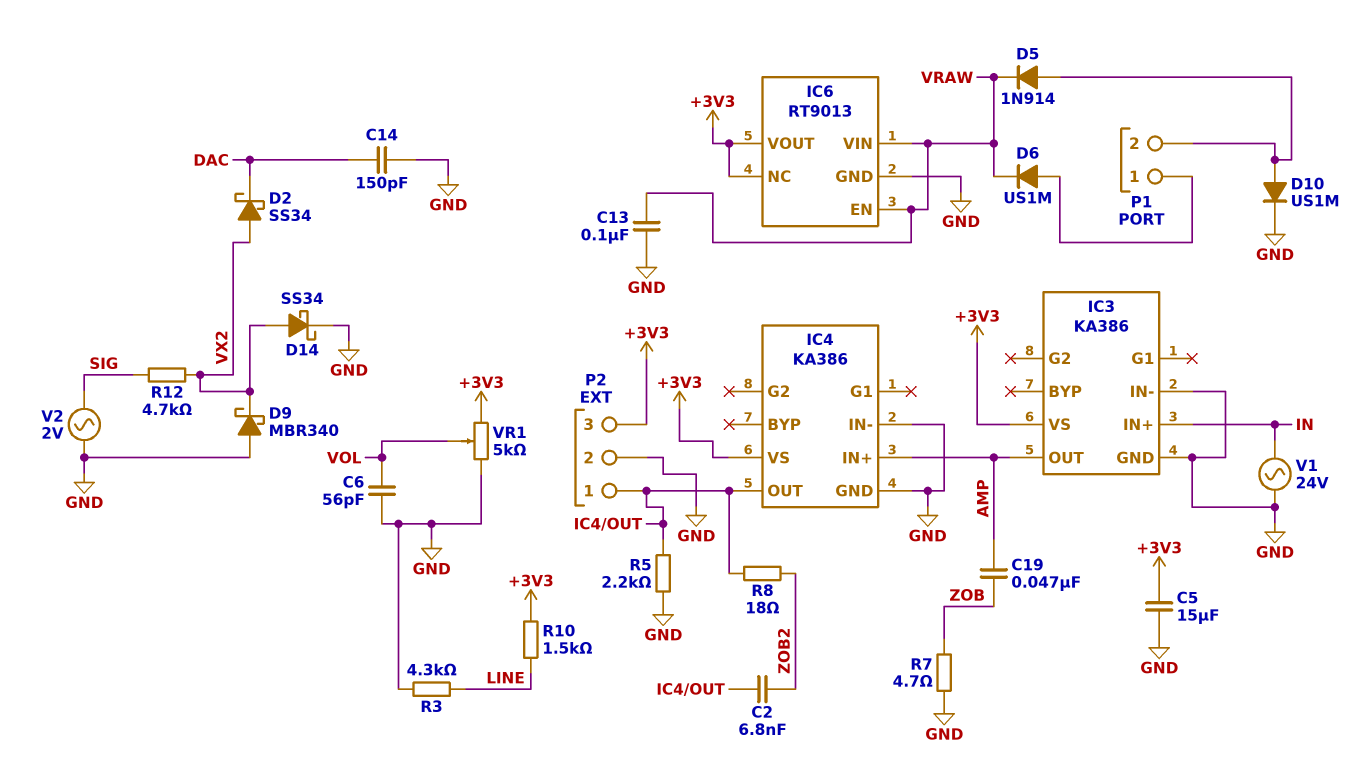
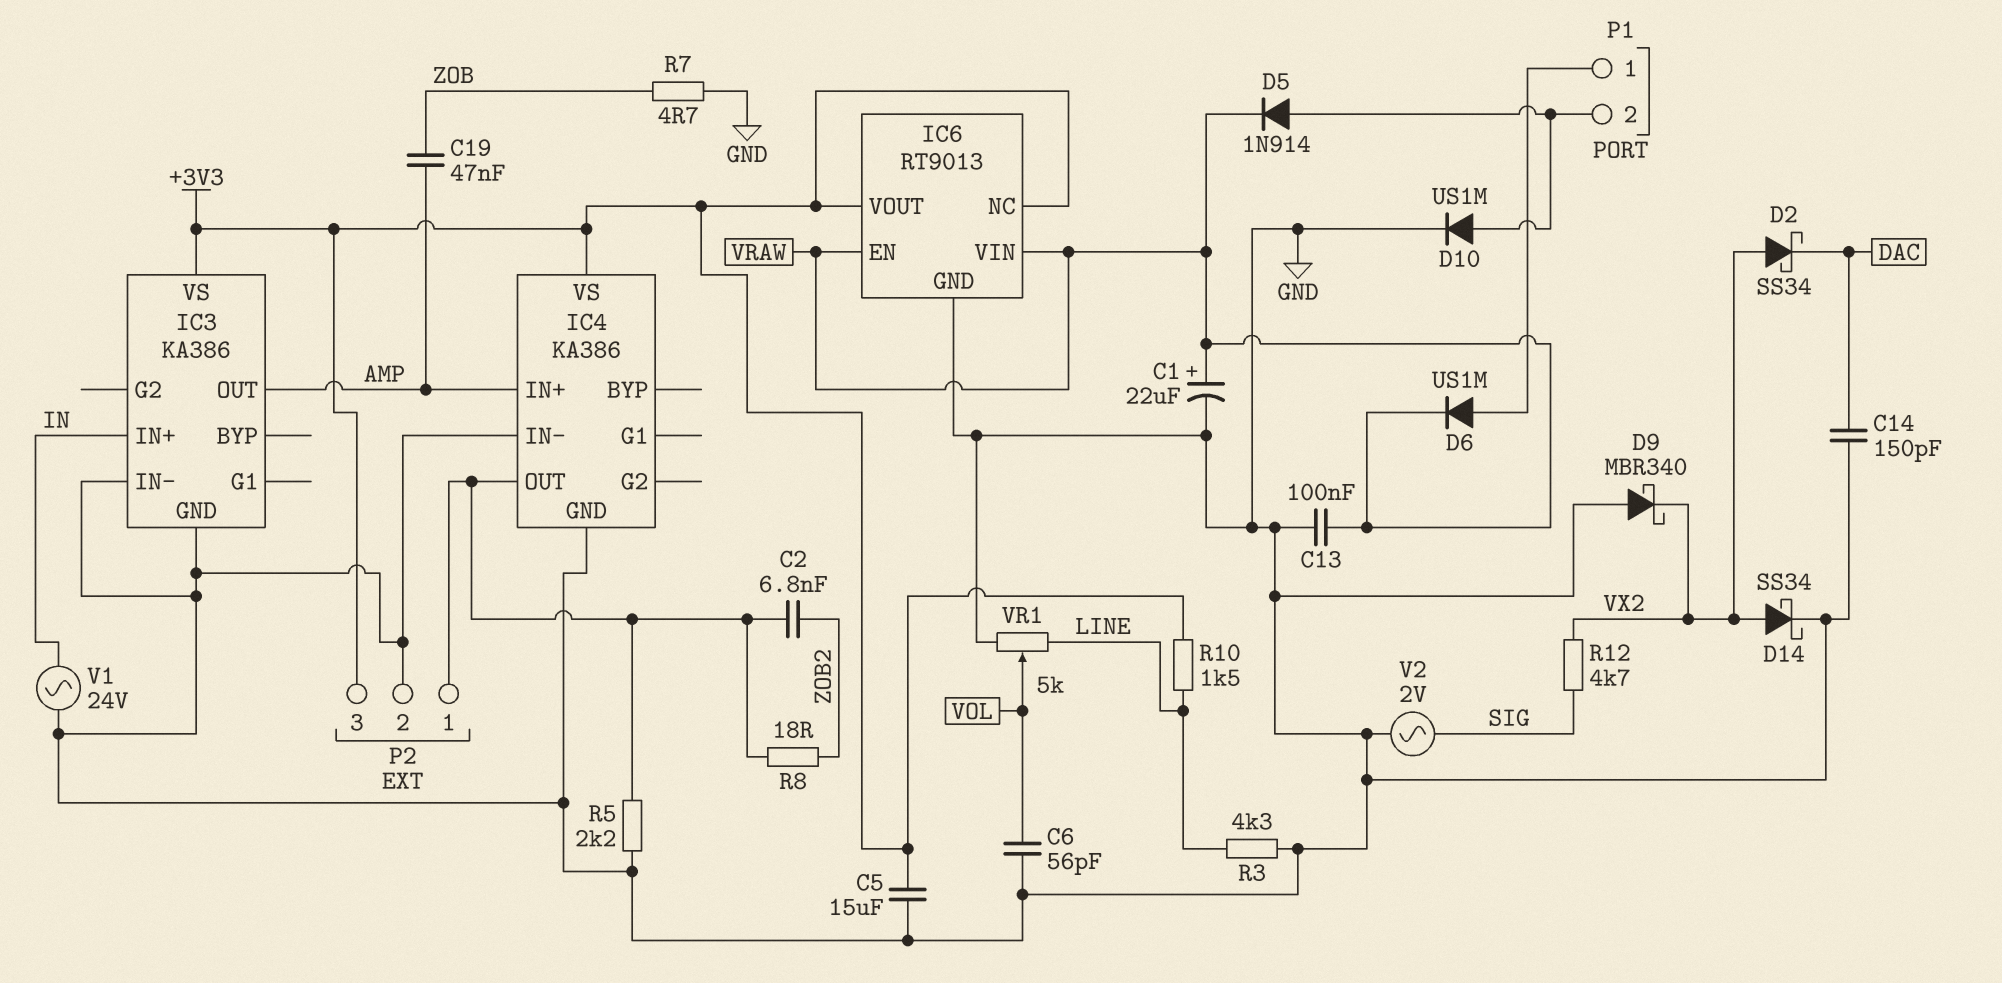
C1: none -> 22uF (plus VRAW, minus GND)
VR1: 5k (+3V3, GND, wiper VOL) -> 5k (GND, LINE, wiper VOL)

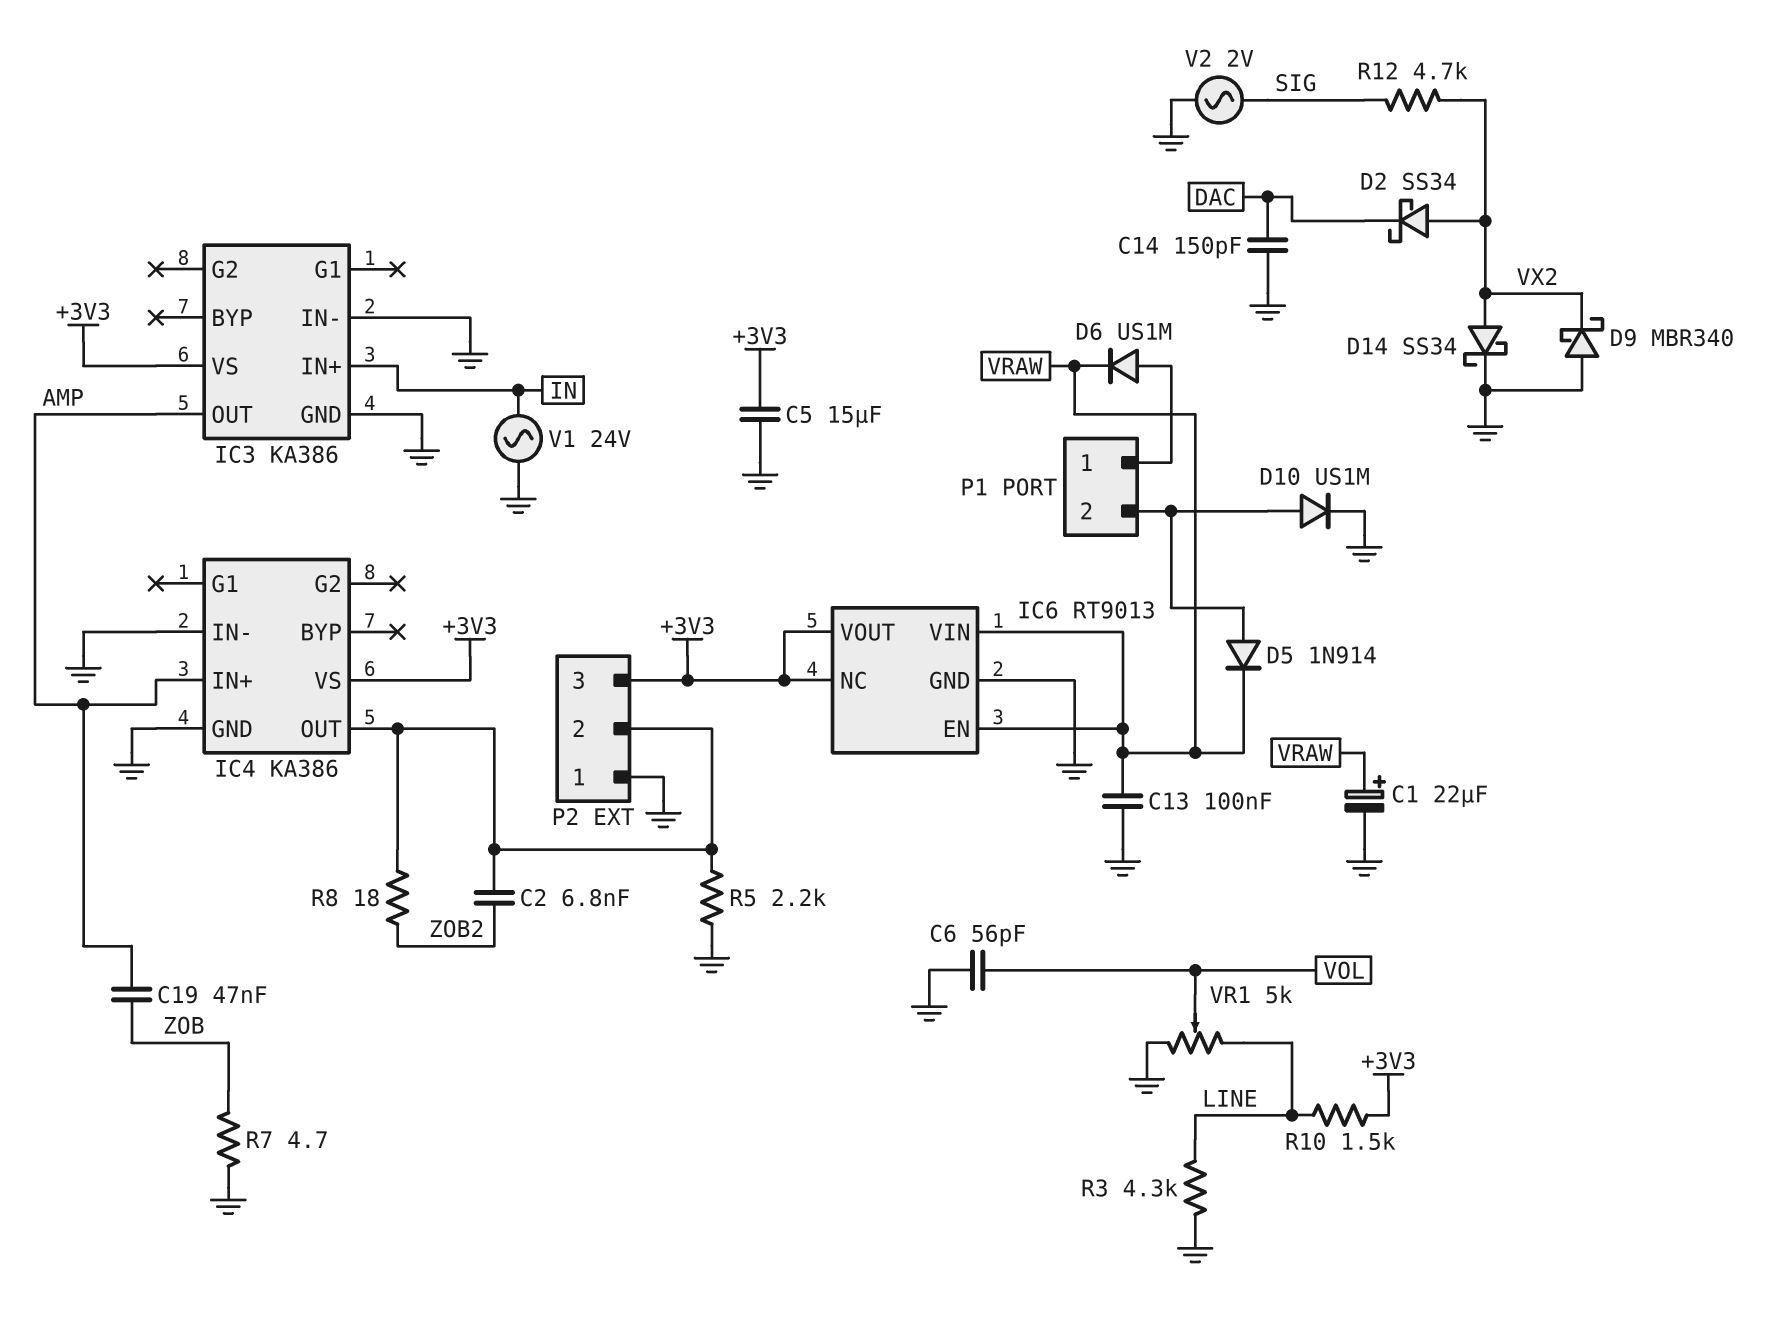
P2 pin 1: IC4/OUT -> GND
P2 pin 2: GND -> IC4/OUT

